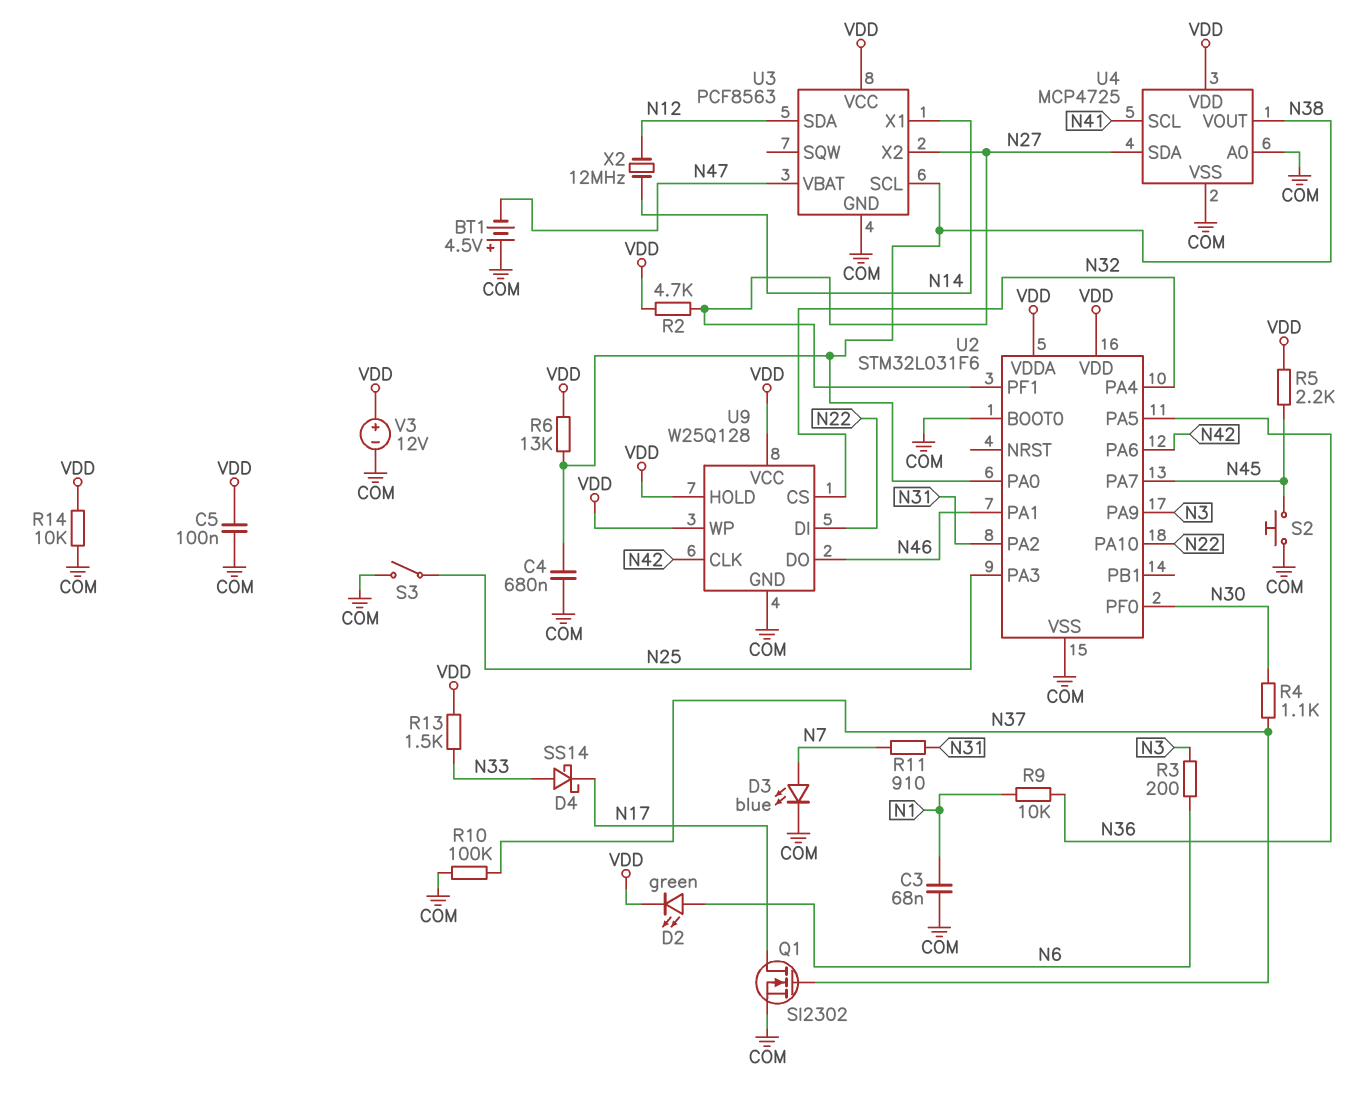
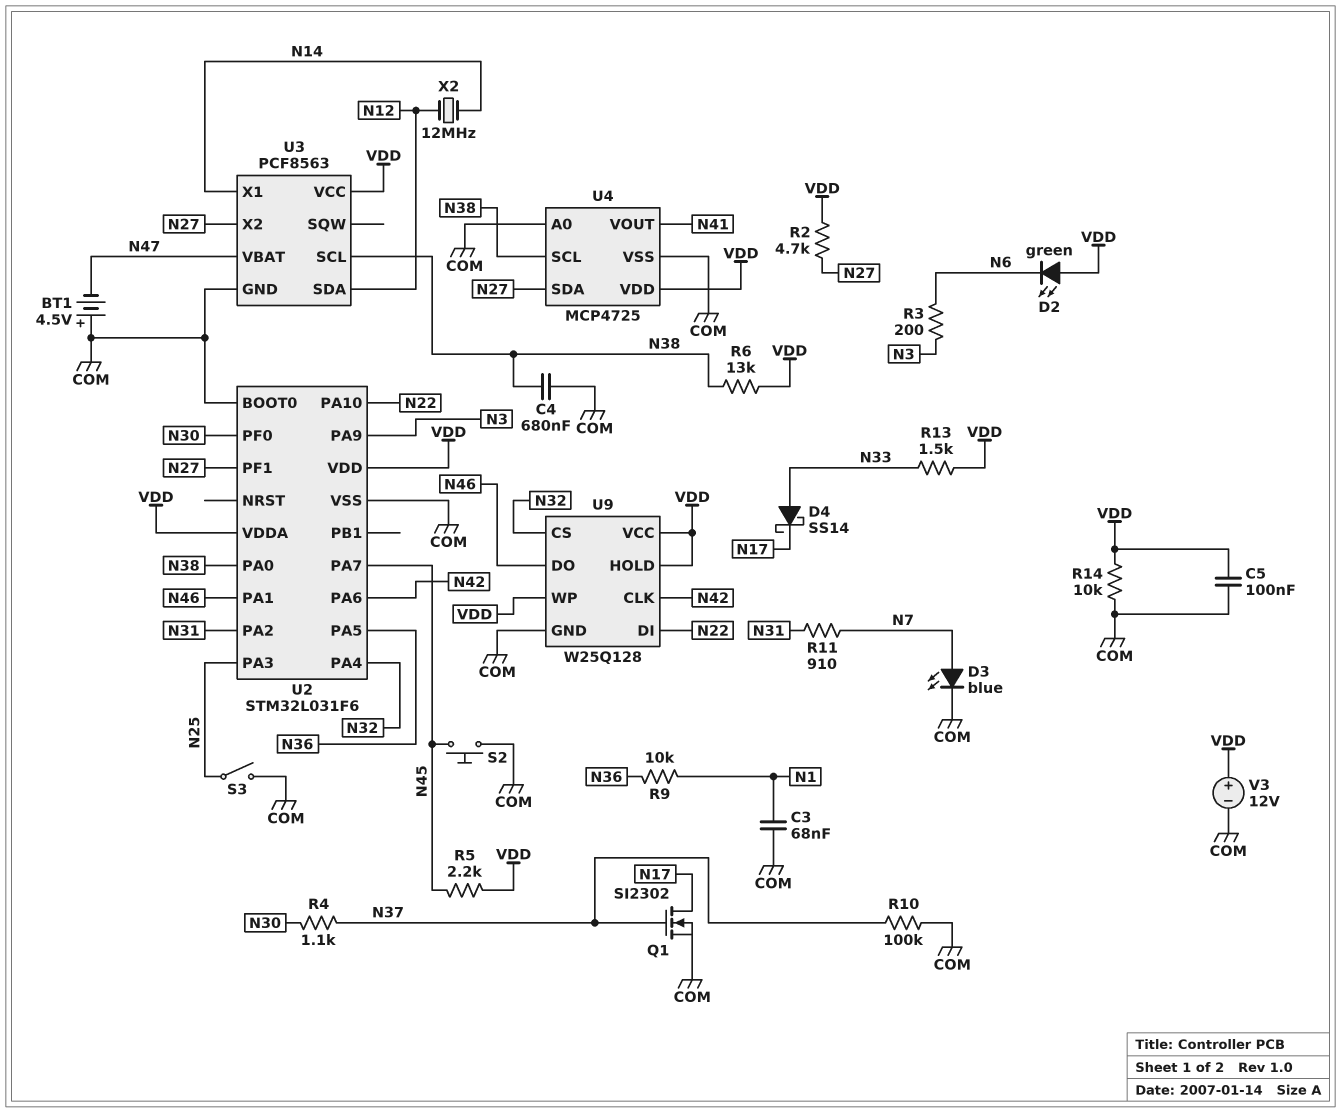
D2: LED green (A N6, K VDD) -> LED green (A VDD, K N6)
U4 pin SCL: N41 -> N38
U4 pin VOUT: N38 -> N41

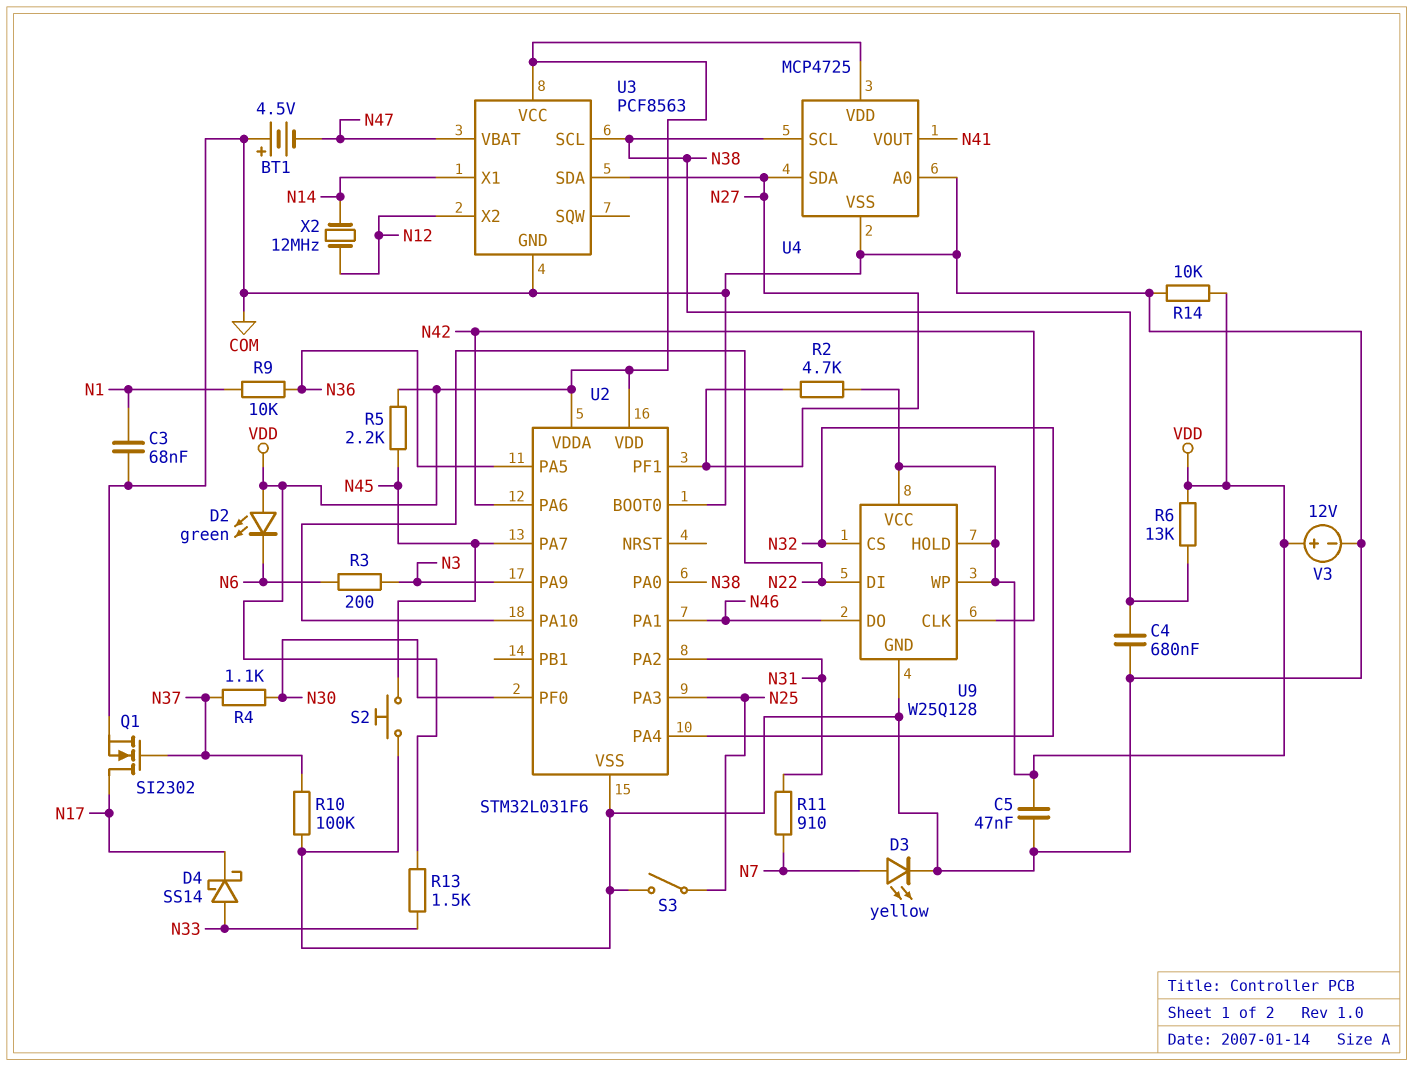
C5: 100nF (COM, VDD) -> 47nF (COM, VDD)
D3: LED blue (A N7, K COM) -> LED yellow (A N7, K COM)
U3 pin SDA: N12 -> N27
U3 pin X2: N27 -> N12

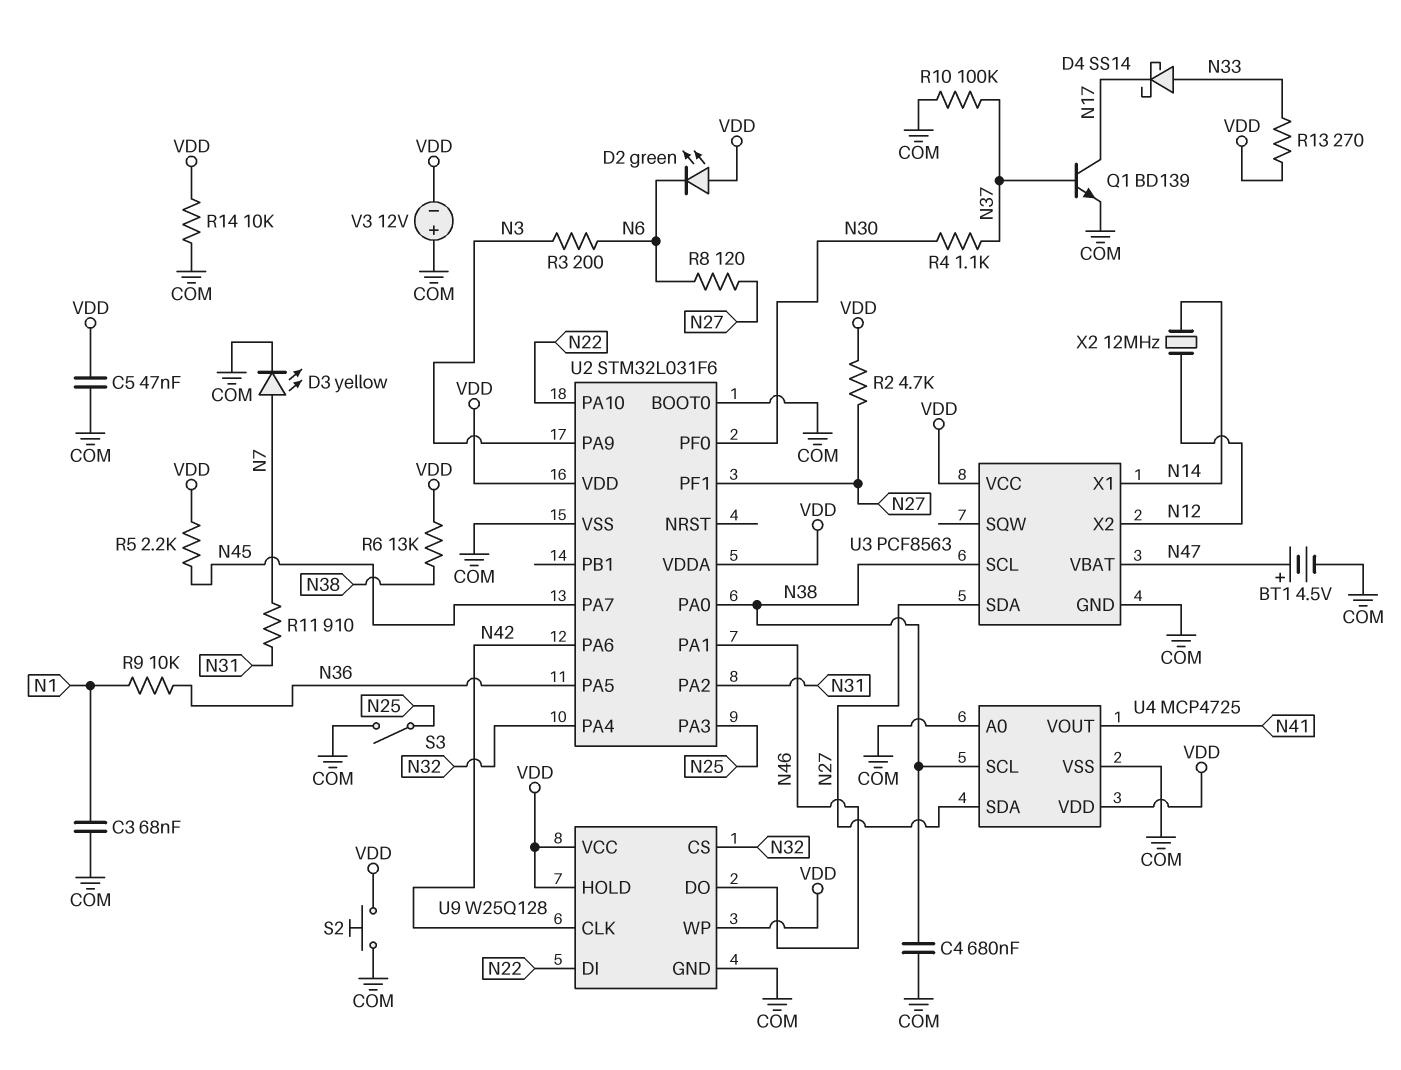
BT1: 4.5V (plus COM, minus N47) -> 4.5V (plus N47, minus COM)
Q1: NMOS SI2302 (G N37, D N17, S COM) -> NPN BD139 (B N37, C N17, E COM)
R8: none -> 120 (N6, N27)
R13: 1.5k (N33, VDD) -> 270 (N33, VDD)
S2: button (COM, N45) -> button (COM, VDD)
V3: 12V (plus VDD, minus COM) -> 12V (plus COM, minus VDD)

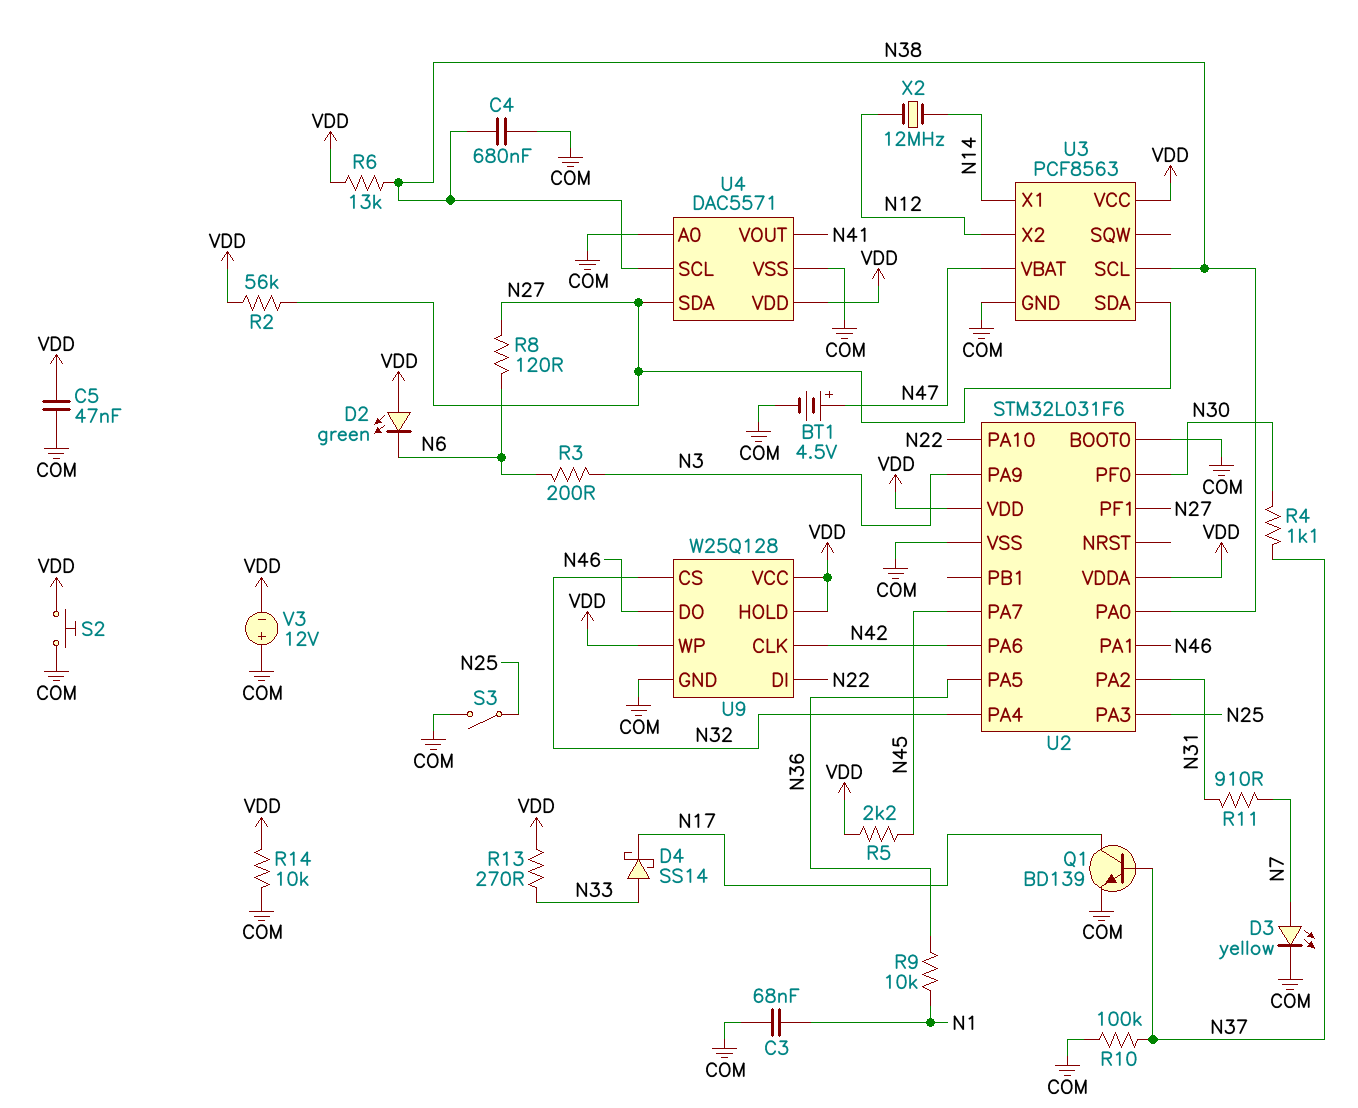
R2: 4.7k (N27, VDD) -> 56k (N27, VDD)
U4: MCP4725 -> DAC5571

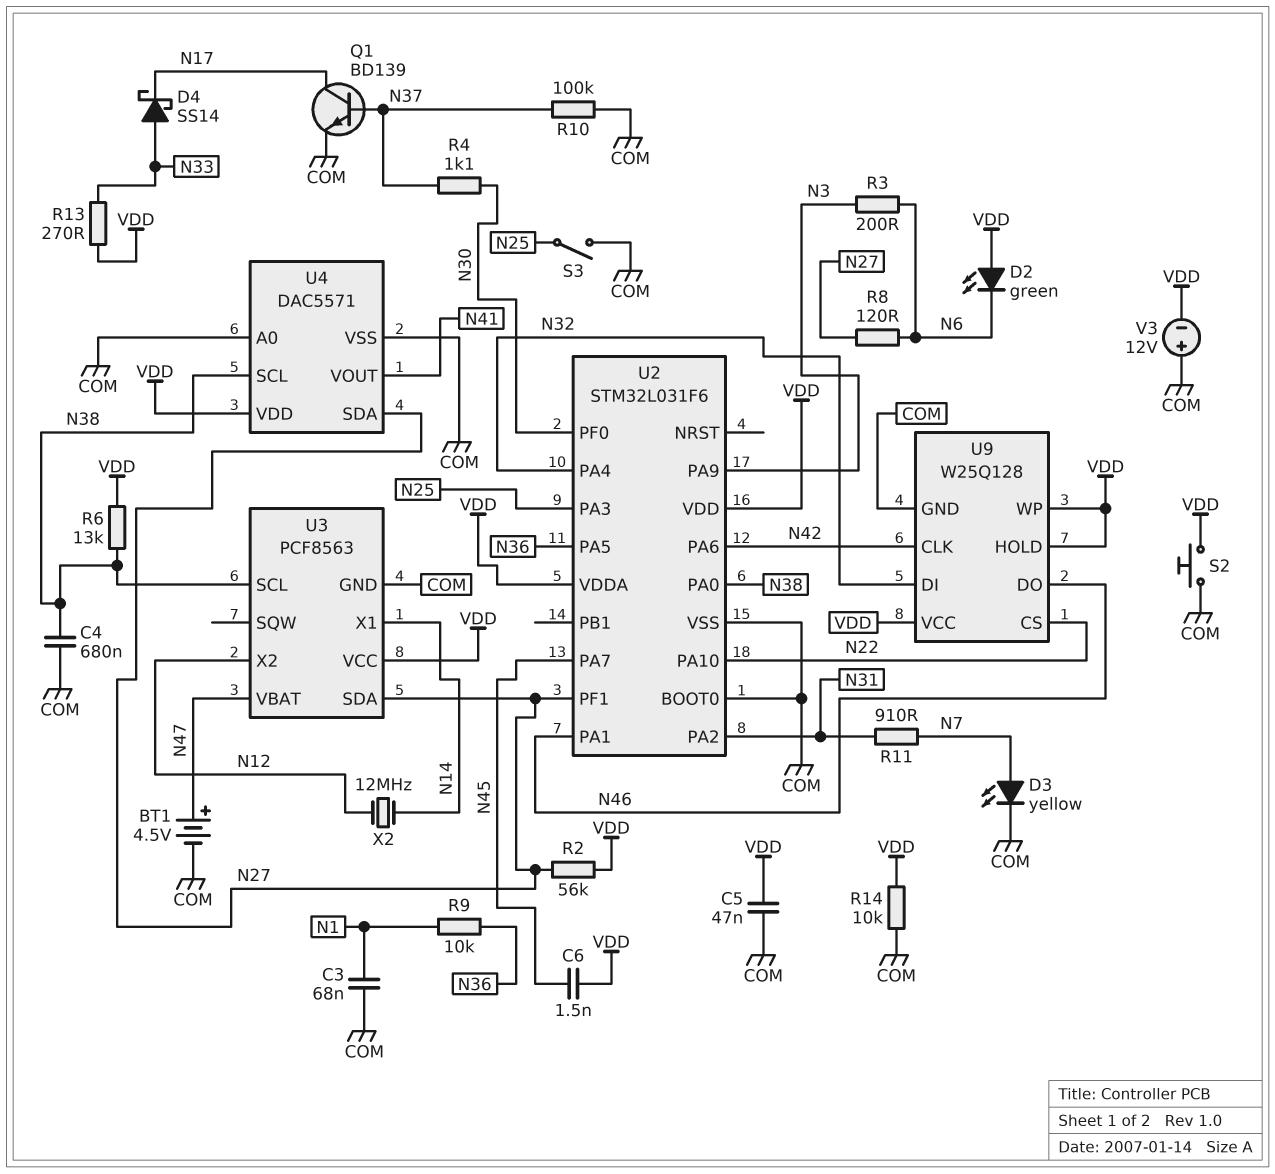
C6: none -> 1.5nF (N45, VDD)
R5: 2.2k (N45, VDD) -> none
U9 pin CS: N32 -> N22
U9 pin DI: N22 -> N32

